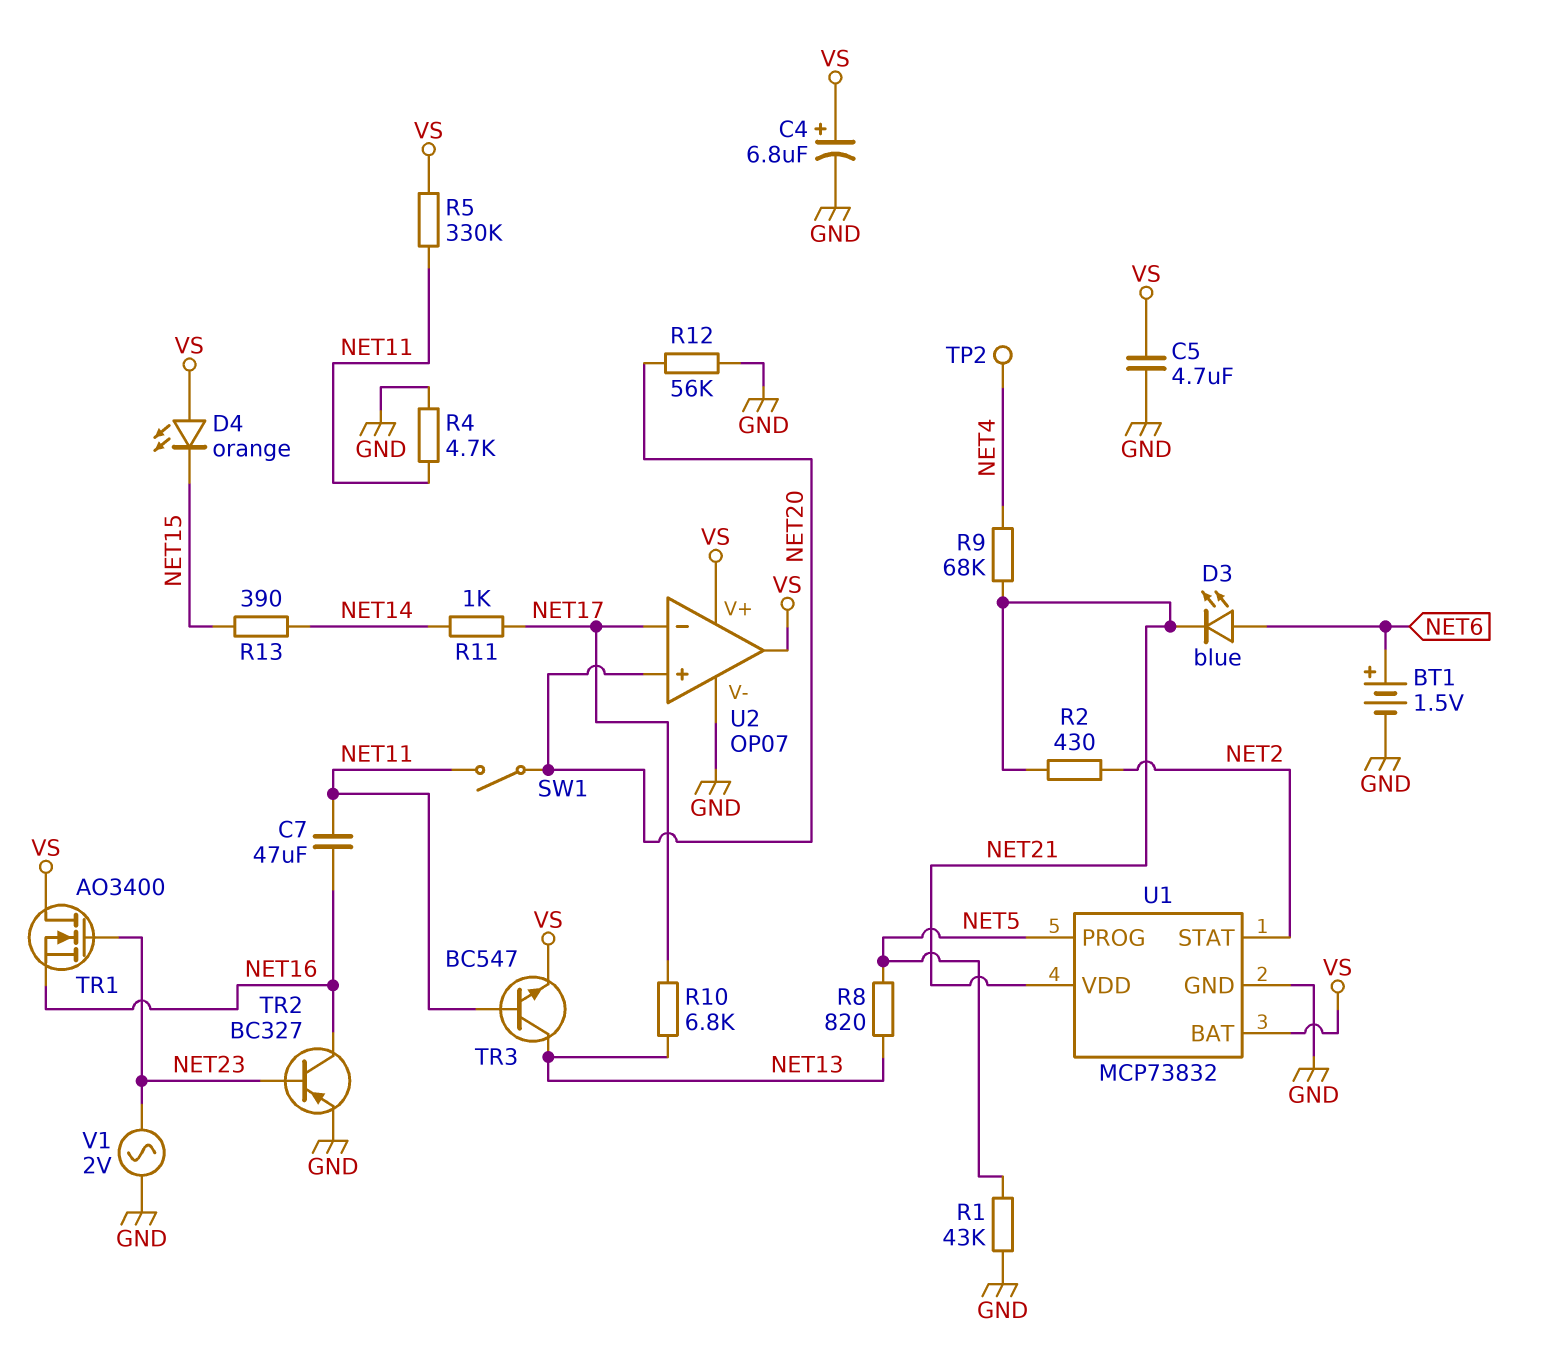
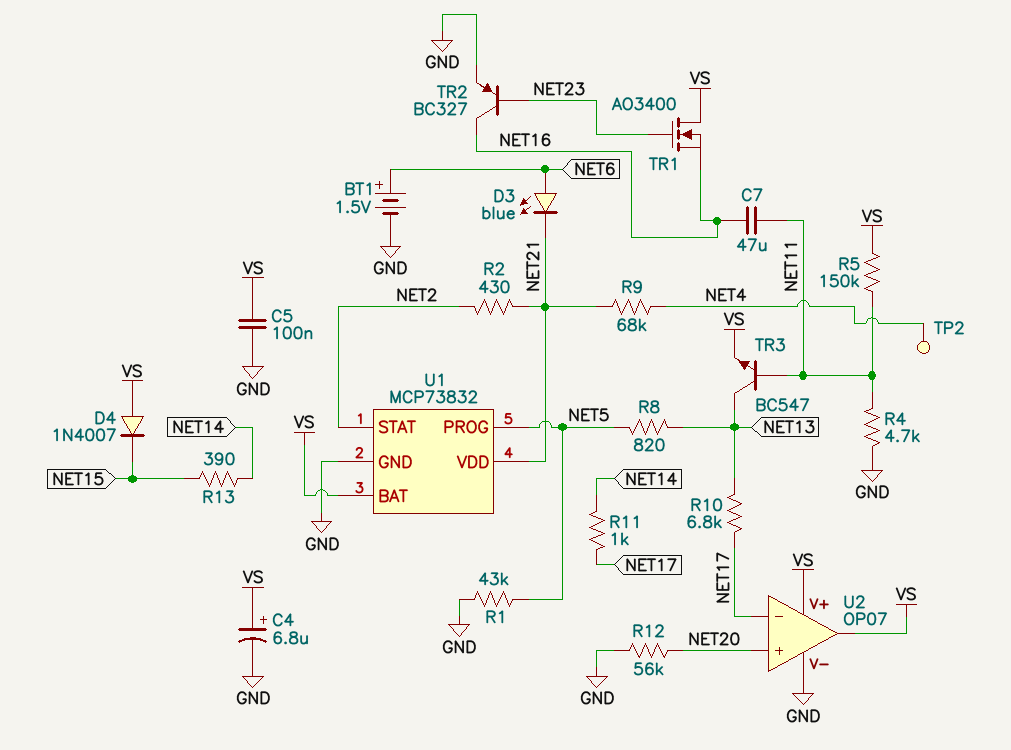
C5: 4.7uF (GND, VS) -> 100nF (GND, VS)
D4: LED orange (A VS, K NET15) -> diode 1N4007 (A VS, K NET15)
R5: 330k (NET11, VS) -> 150k (NET11, VS)
SW1: switch (NET11, NET20) -> none
V1: AC 2V (GND, NET23) -> none

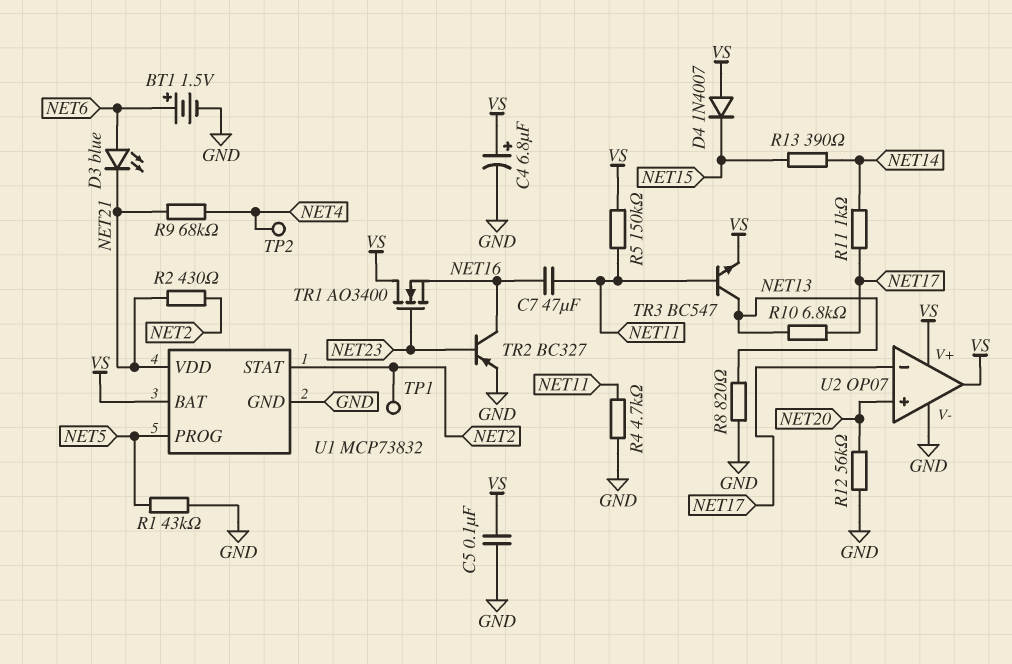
R8: 820 (NET5, NET13) -> 820 (GND, NET13)
TP1: none -> test point (NET2)

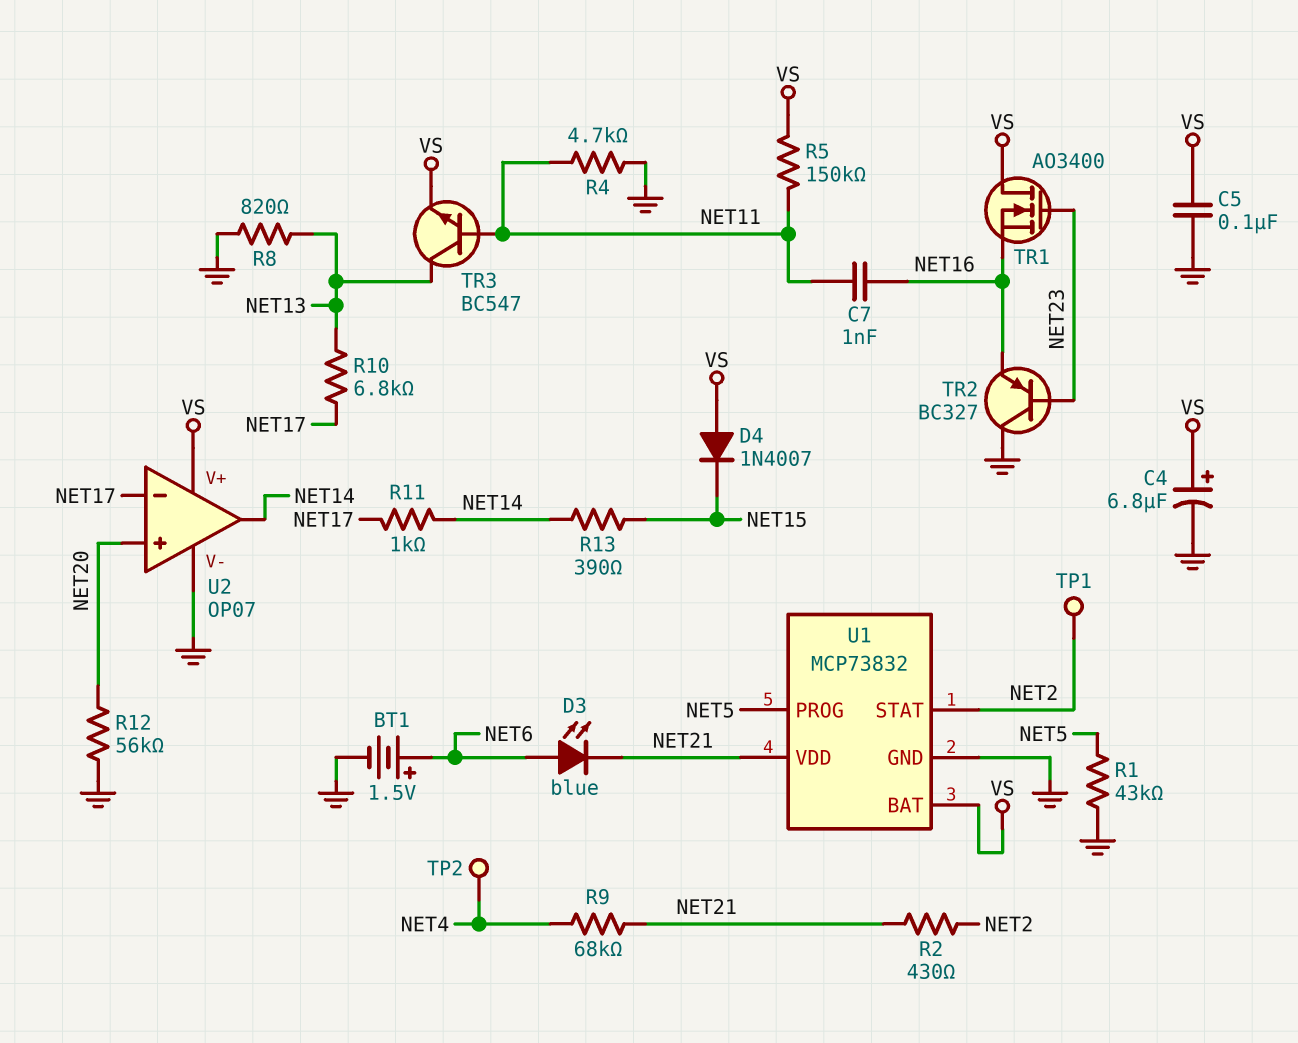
C7: 47uF (NET11, NET16) -> 1nF (NET11, NET16)
TR2: PNP BC327 (B NET23, C NET16, E GND) -> PNP BC327 (B NET23, C GND, E NET16)
U2 pin out: VS -> NET14

